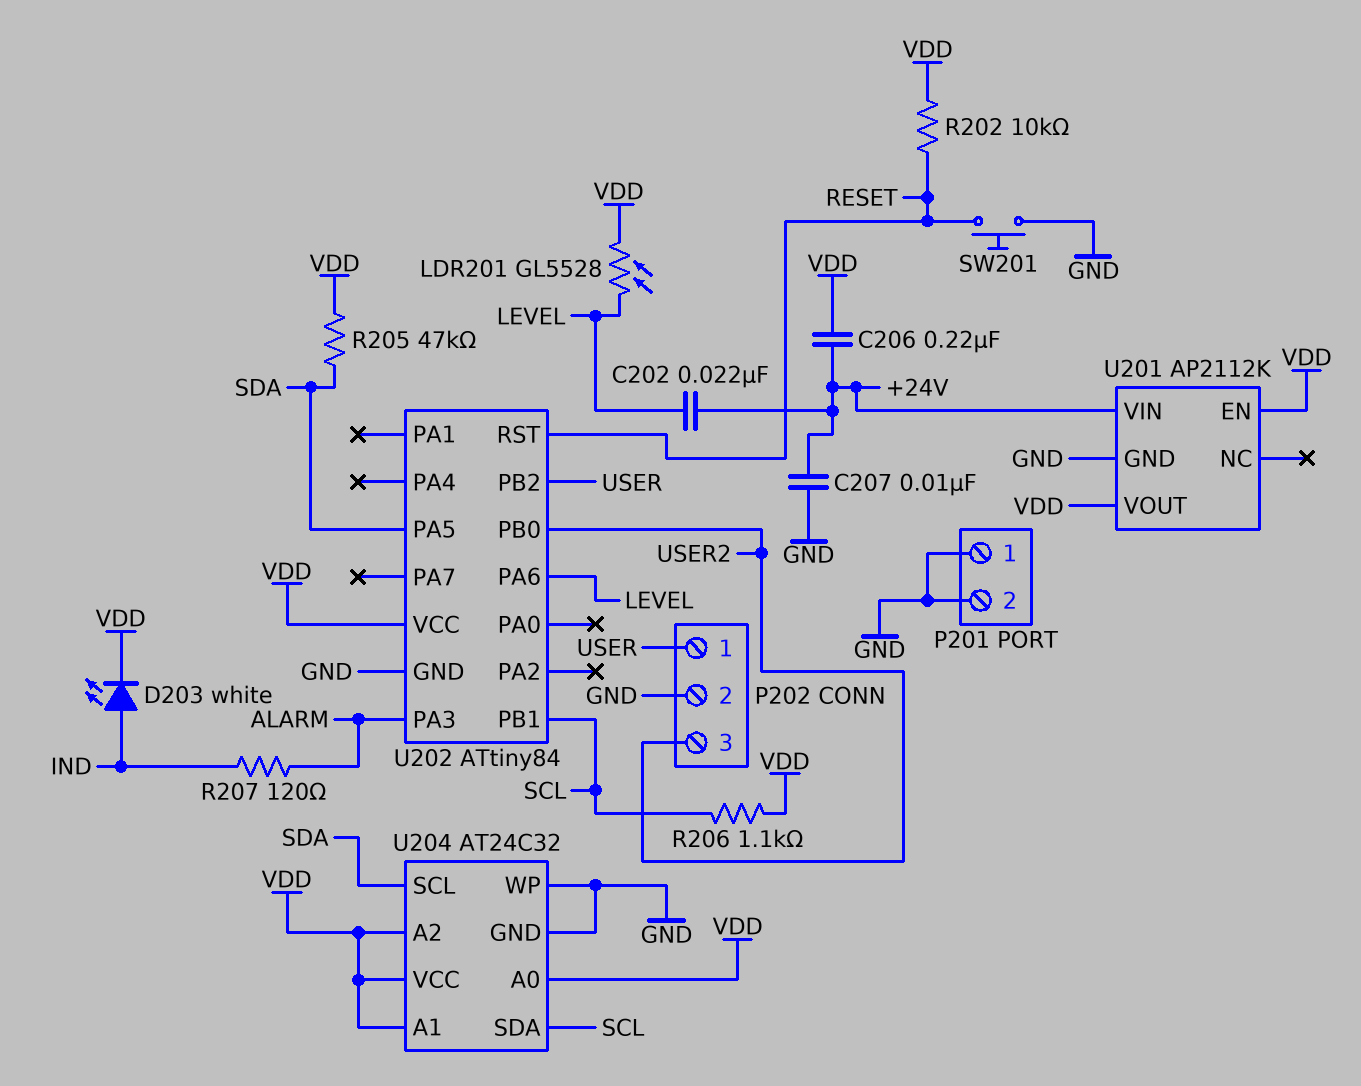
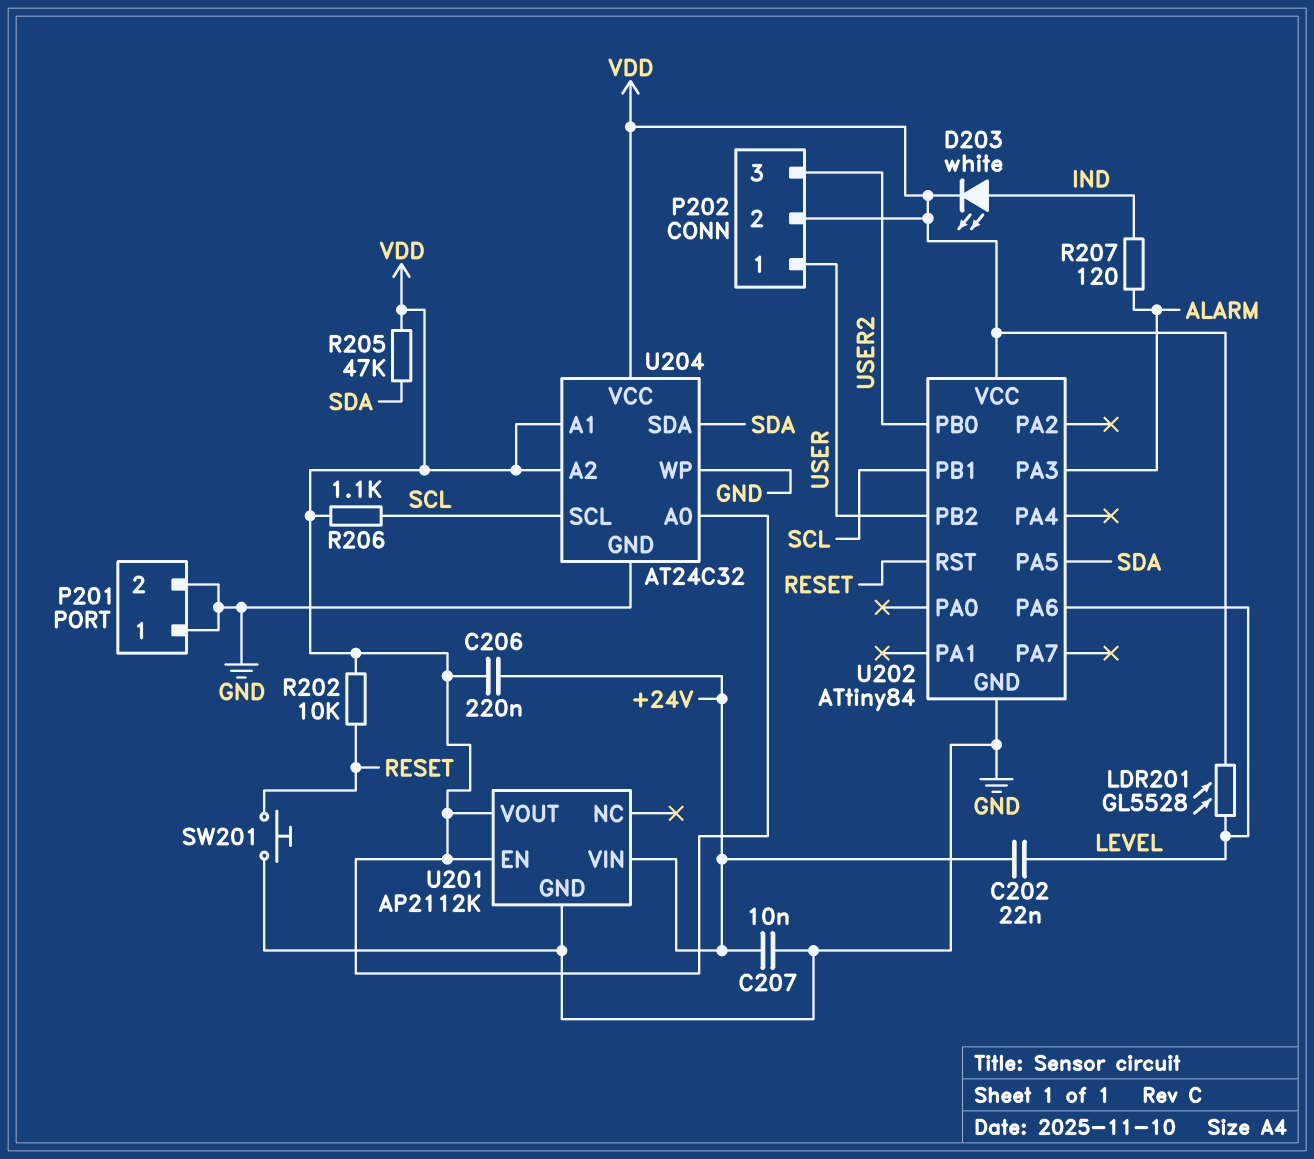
P202 pin 2: GND -> VDD
U204 pin SCL: SDA -> SCL
U204 pin SDA: SCL -> SDA

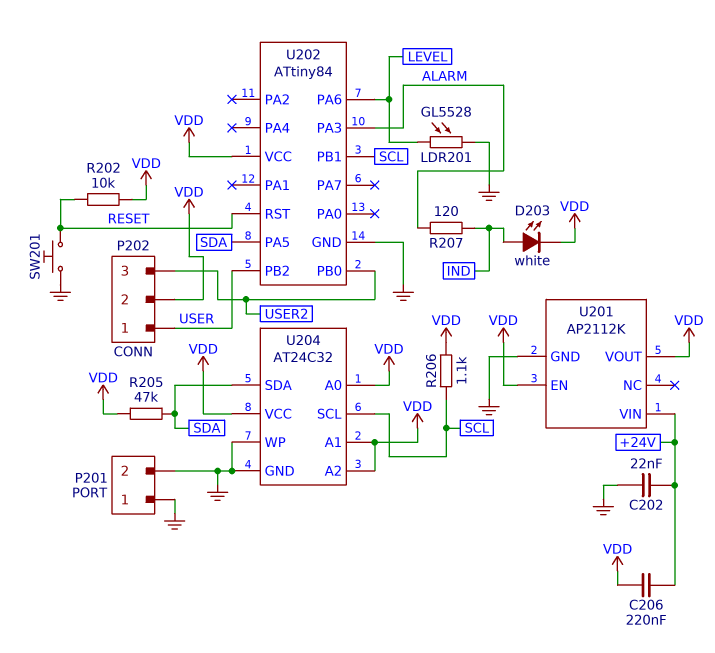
C202: 22nF (+24V, LEVEL) -> 22nF (+24V, GND)
C207: 10nF (+24V, GND) -> none
LDR201: GL5528 (LEVEL, VDD) -> GL5528 (GND, LEVEL)

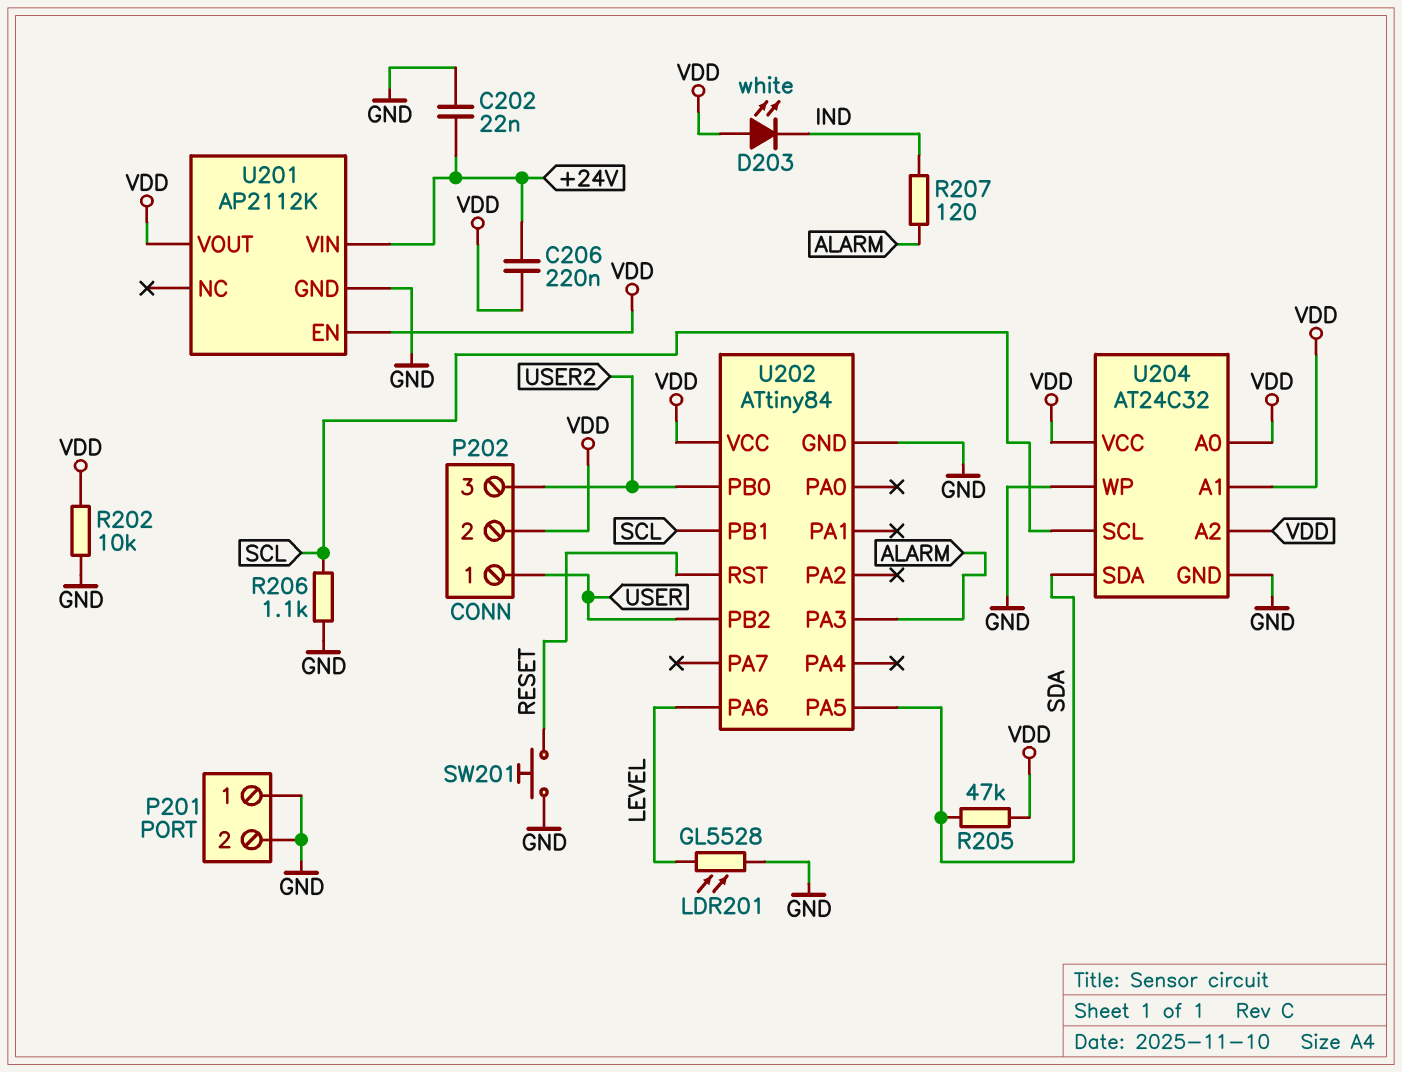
D203: LED white (A IND, K VDD) -> LED white (A VDD, K IND)
R202: 10k (RESET, VDD) -> 10k (GND, VDD)
R206: 1.1k (SCL, VDD) -> 1.1k (GND, SCL)

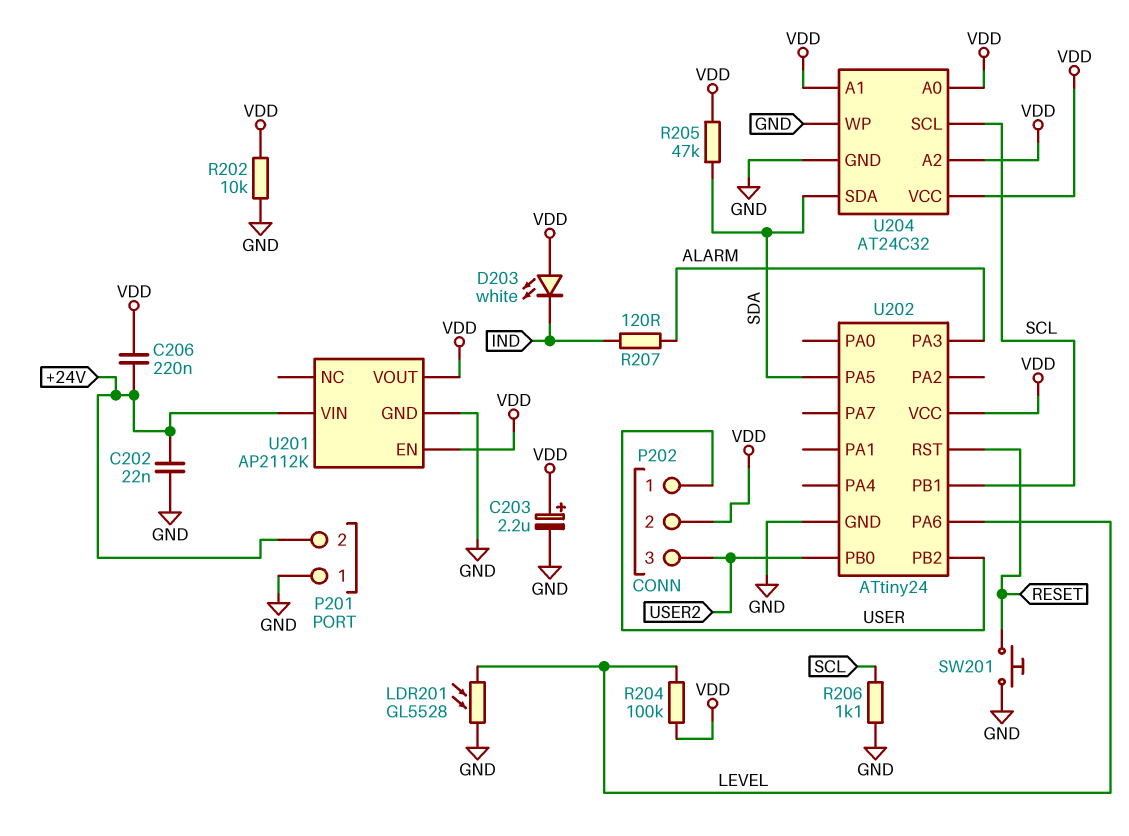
C203: none -> 2.2uF (plus VDD, minus GND)
P201 pin 2: GND -> +24V
R204: none -> 100k (LEVEL, VDD)
U202: ATtiny84 -> ATtiny24

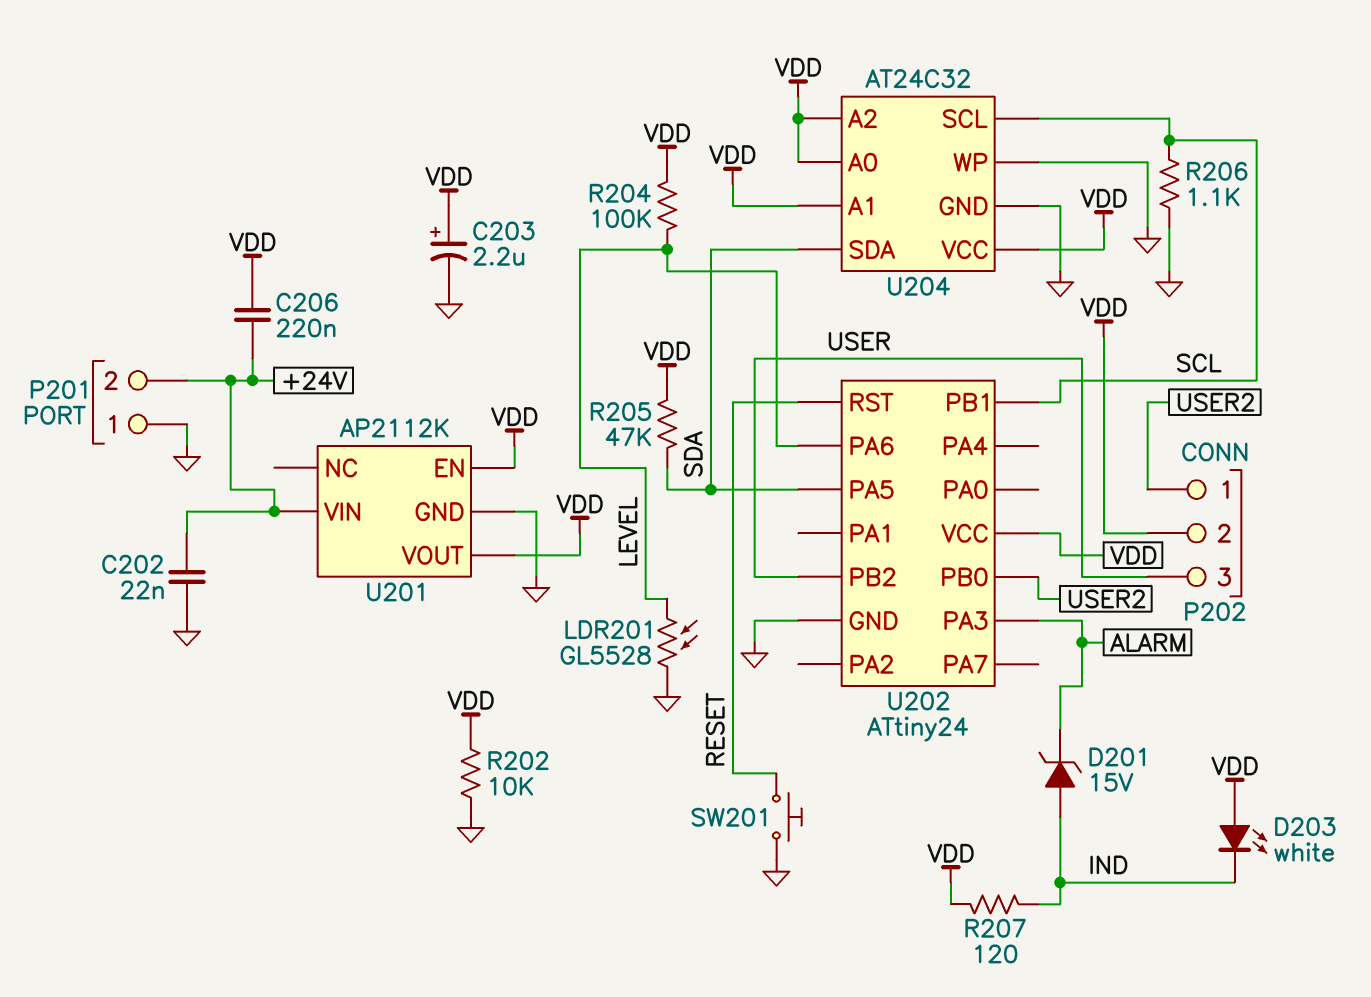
D201: none -> zener 15V (A IND, K ALARM)
P202 pin 1: USER -> USER2
P202 pin 3: USER2 -> USER
R207: 120 (ALARM, IND) -> 120 (IND, VDD)

